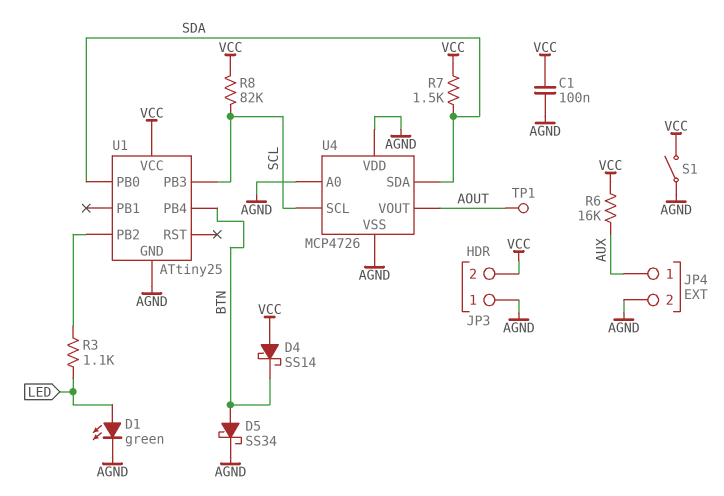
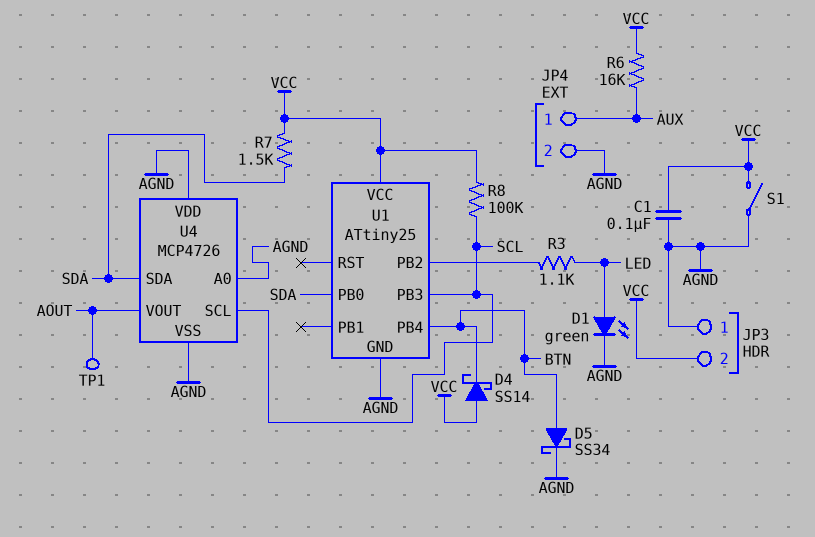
R8: 82k (SCL, VCC) -> 100k (SCL, VCC)

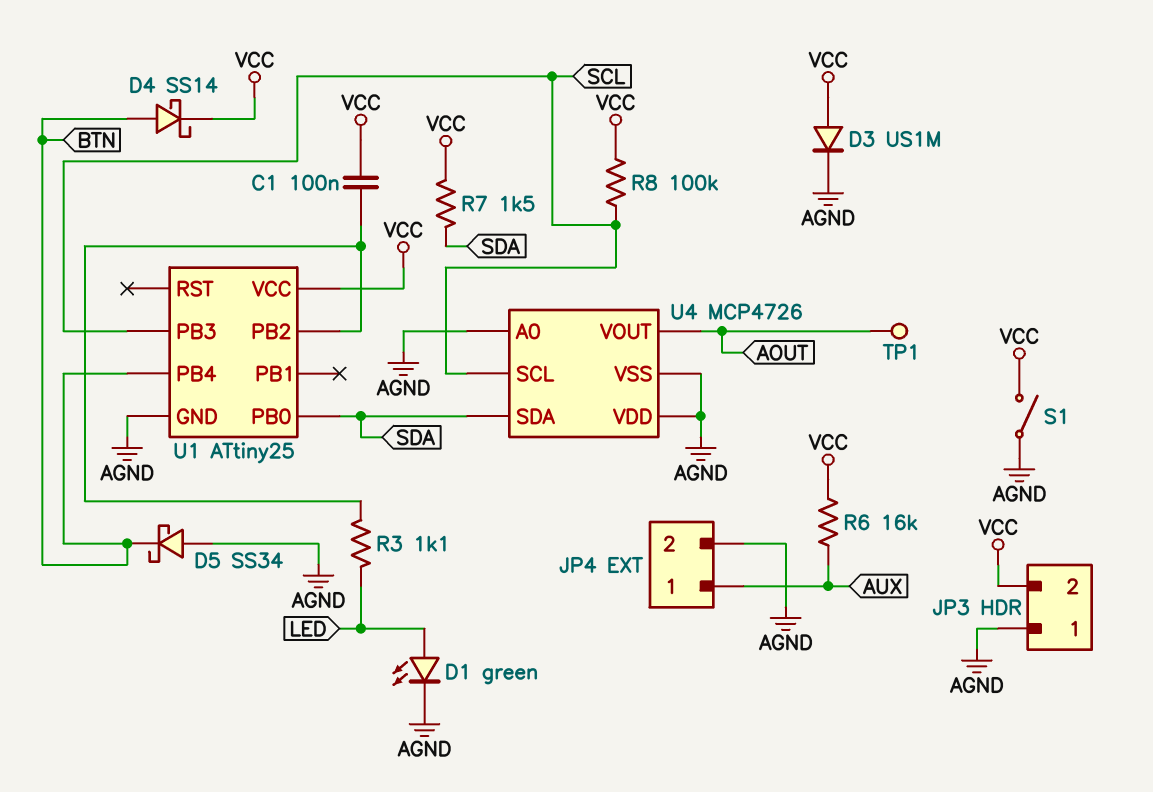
C1: 100nF (AGND, VCC) -> 100nF (U1/PB2, VCC)
D3: none -> diode US1M (A VCC, K AGND)
D4: schottky SS14 (A VCC, K BTN) -> schottky SS14 (A BTN, K VCC)
D5: schottky SS34 (A BTN, K AGND) -> schottky SS34 (A AGND, K BTN)

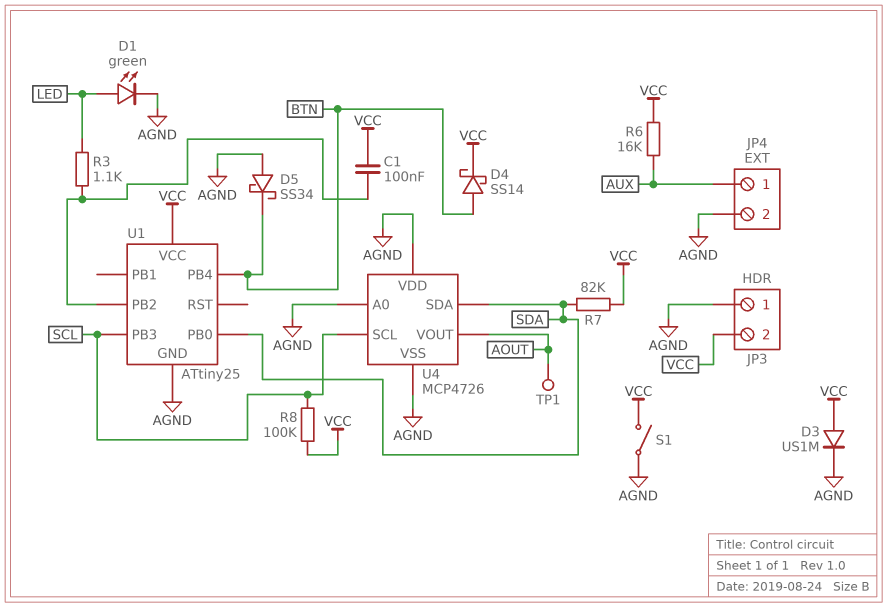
R7: 1.5k (SDA, VCC) -> 82k (SDA, VCC)

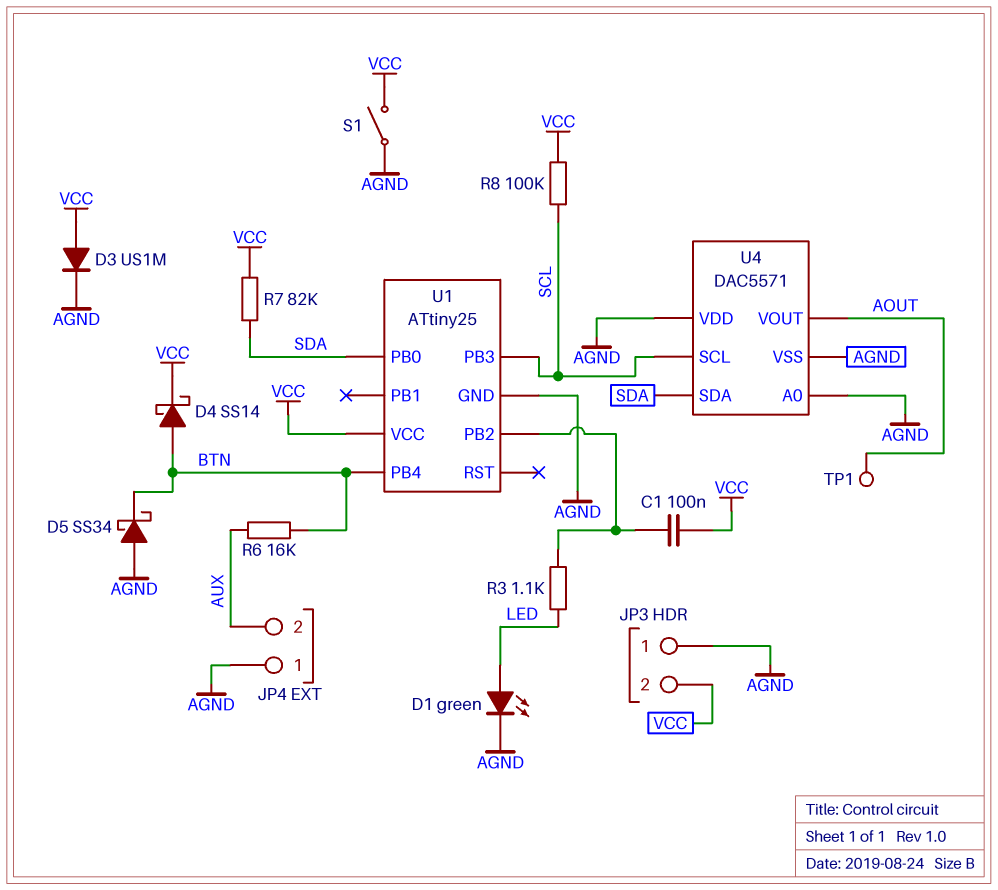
JP4 pin 1: AUX -> AGND
JP4 pin 2: AGND -> AUX
R6: 16k (AUX, VCC) -> 16k (AUX, BTN)
U4: MCP4726 -> DAC5571

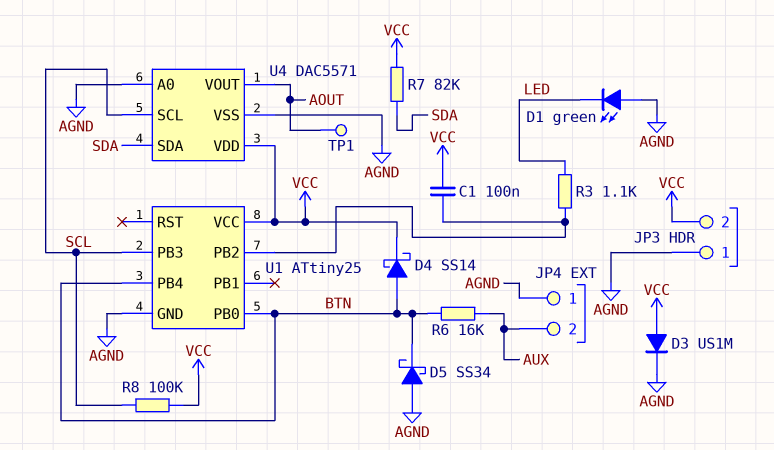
D1: LED green (A LED, K AGND) -> LED green (A AGND, K LED)
S1: switch (AGND, VCC) -> none
U1 pin PB0: SDA -> BTN
U4 pin VDD: AGND -> VCC

